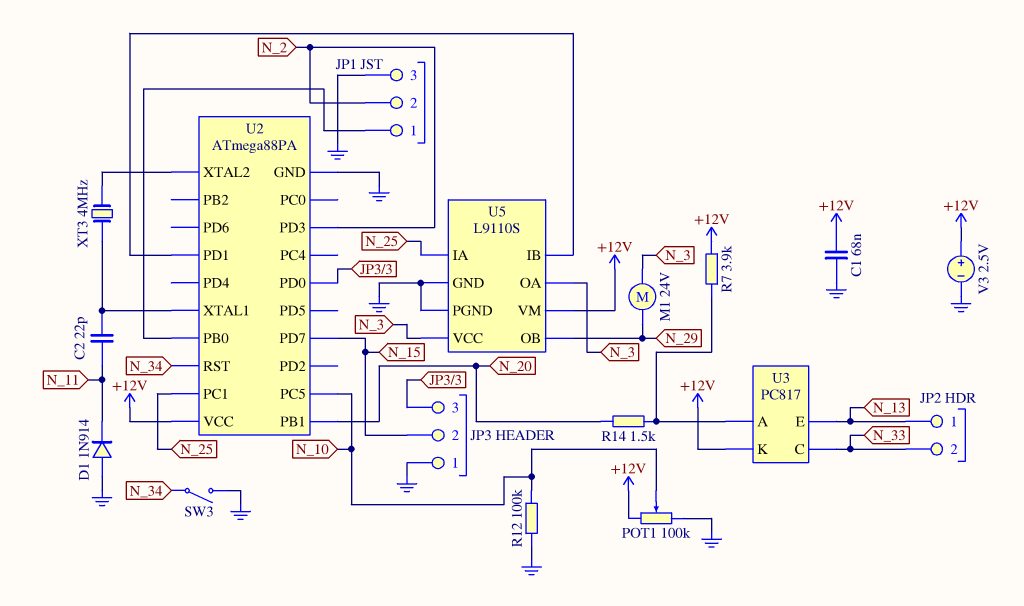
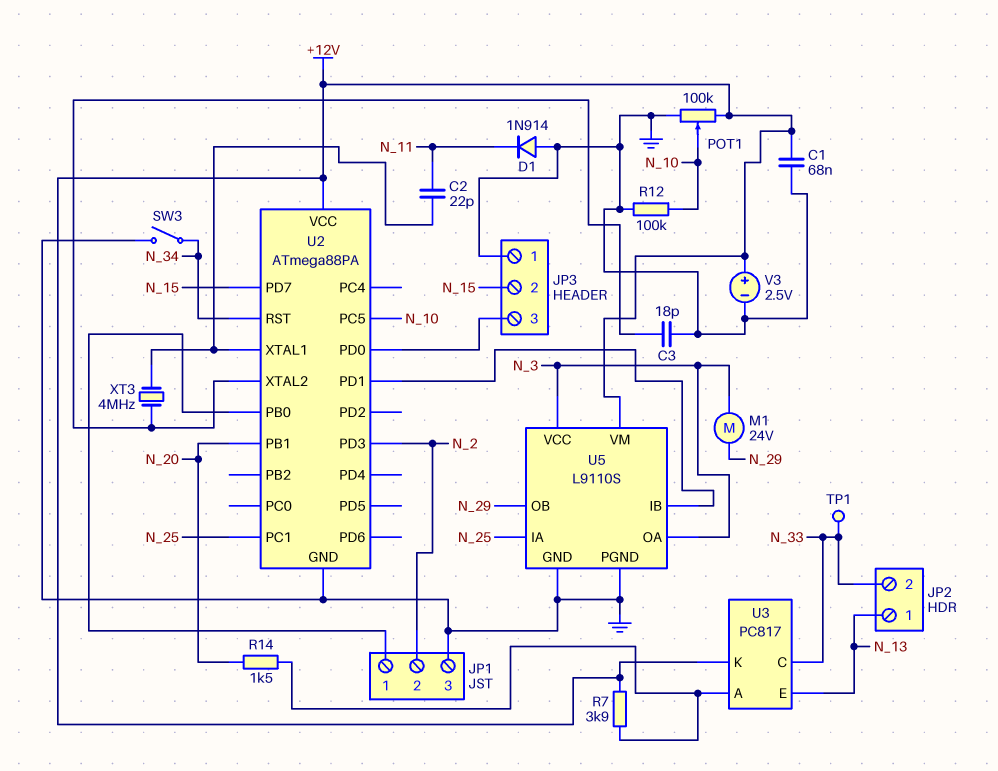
C3: none -> 18pF (GND, U2/XTAL2)
TP1: none -> test point (N_33)

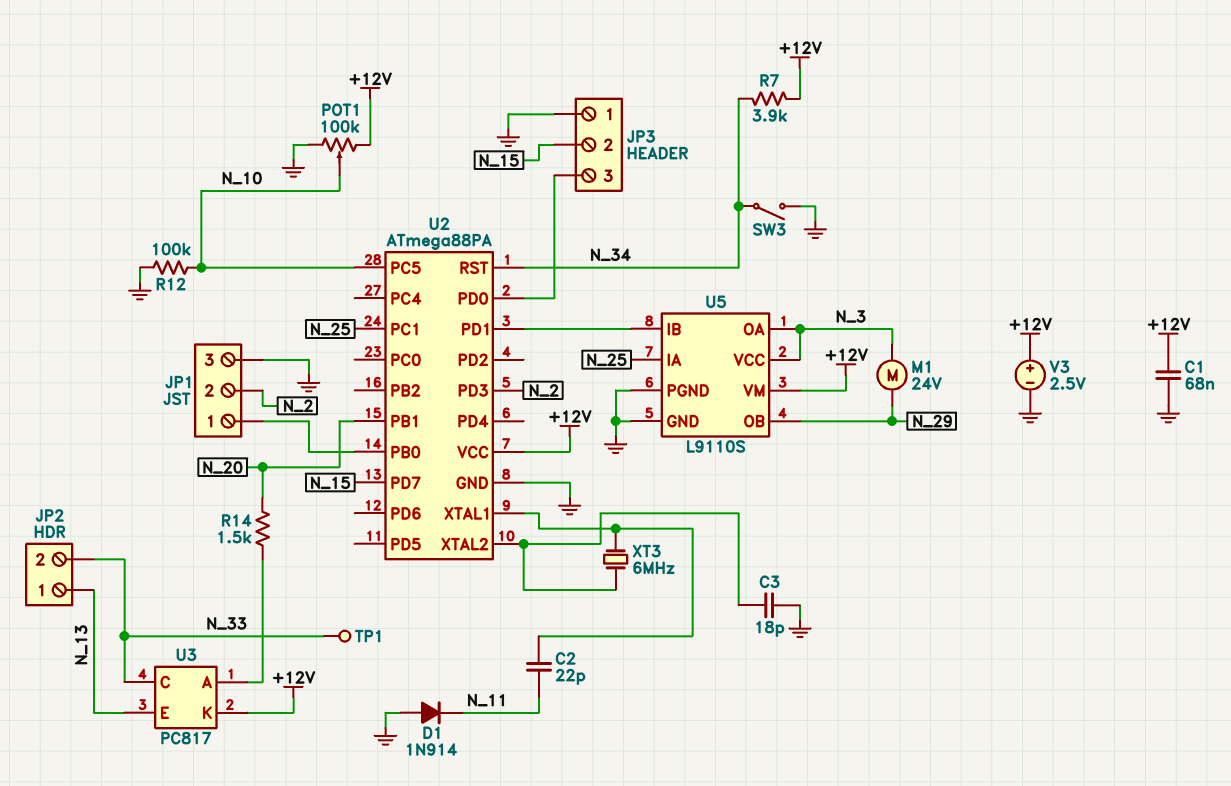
R7: 3.9k (+12V, U3/A) -> 3.9k (+12V, N_34)
XT3: 4MHz (U2/XTAL1, U2/XTAL2) -> 6MHz (U2/XTAL1, U2/XTAL2)

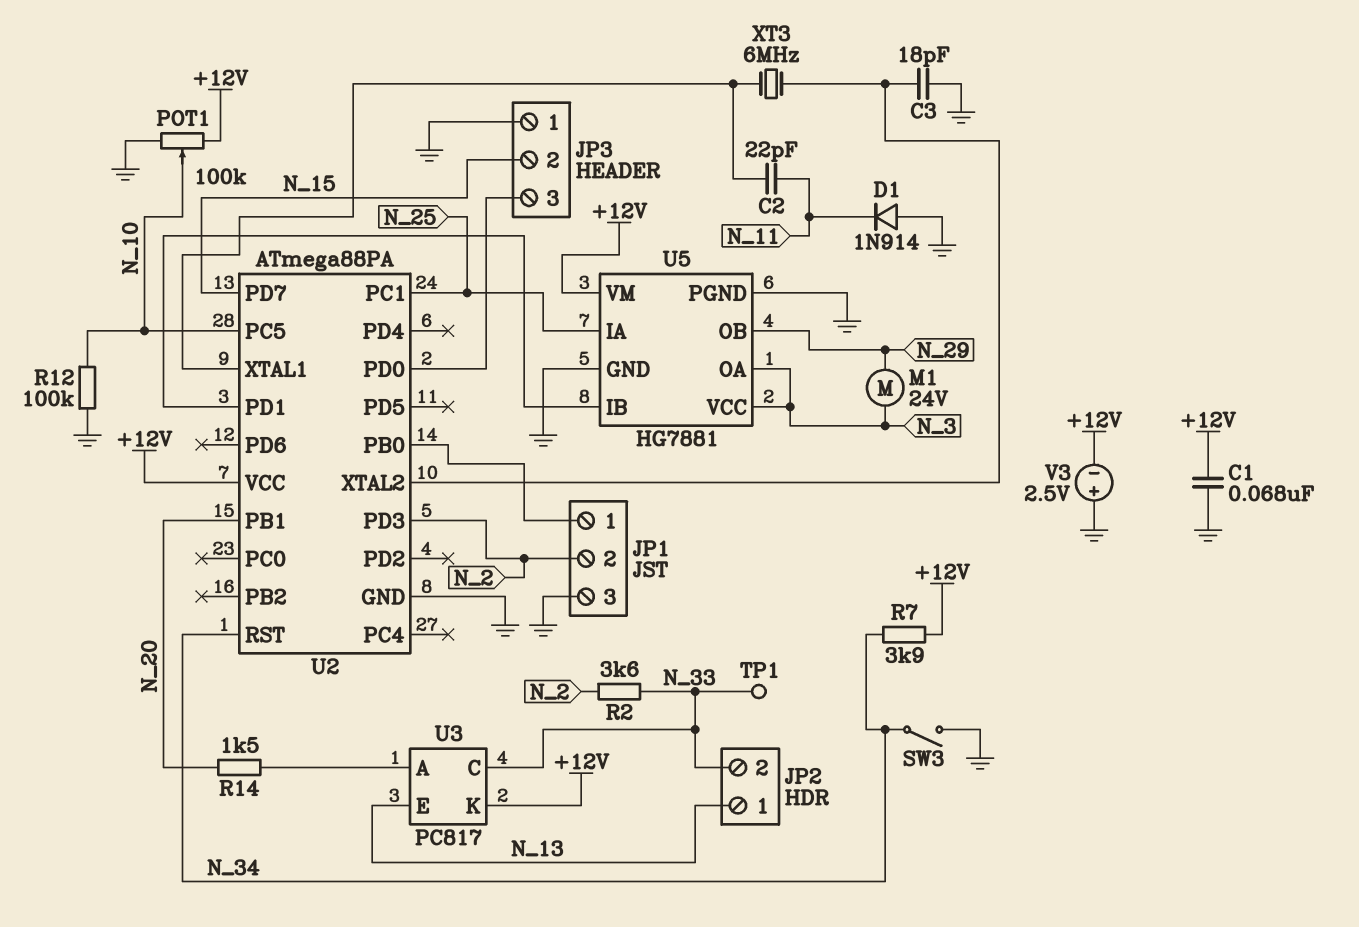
R2: none -> 3.6k (N_2, N_33)
U5: L9110S -> HG7881
V3: 2.5V (plus +12V, minus GND) -> 2.5V (plus GND, minus +12V)

